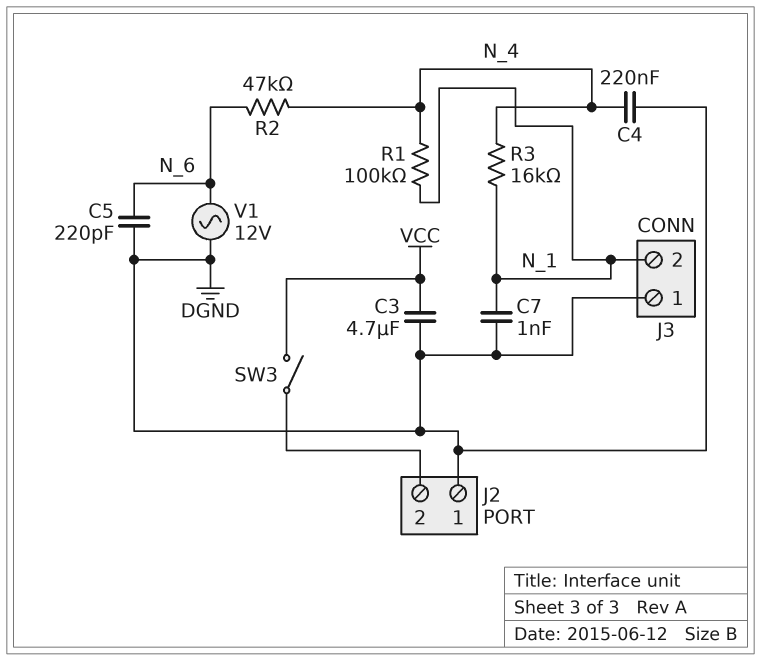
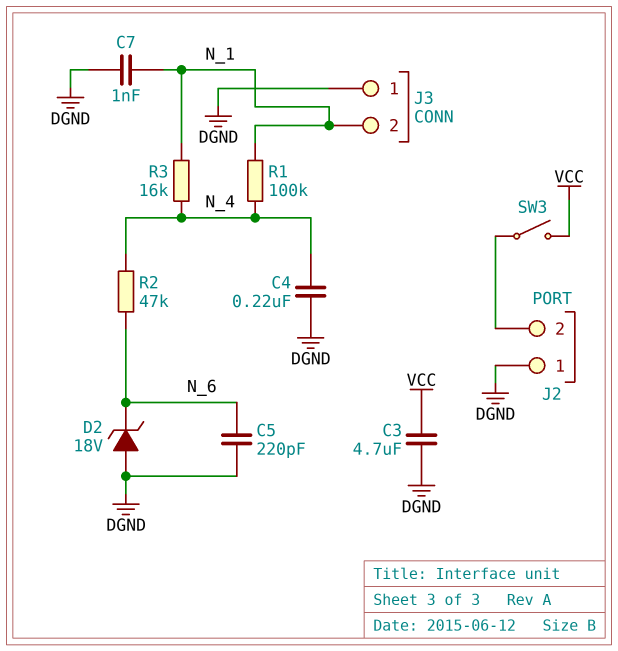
D2: none -> zener 18V (A DGND, K N_6)
V1: AC 12V (DGND, N_6) -> none

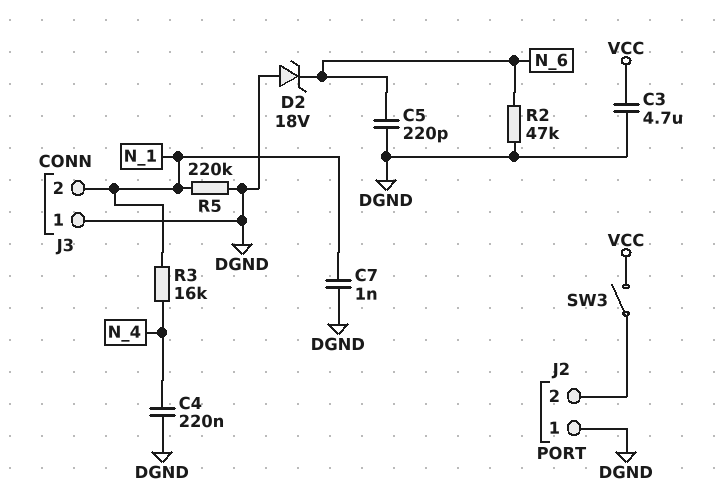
R1: 100k (N_1, N_4) -> none
R2: 47k (N_4, N_6) -> 47k (DGND, N_6)
R5: none -> 220k (DGND, N_1)

